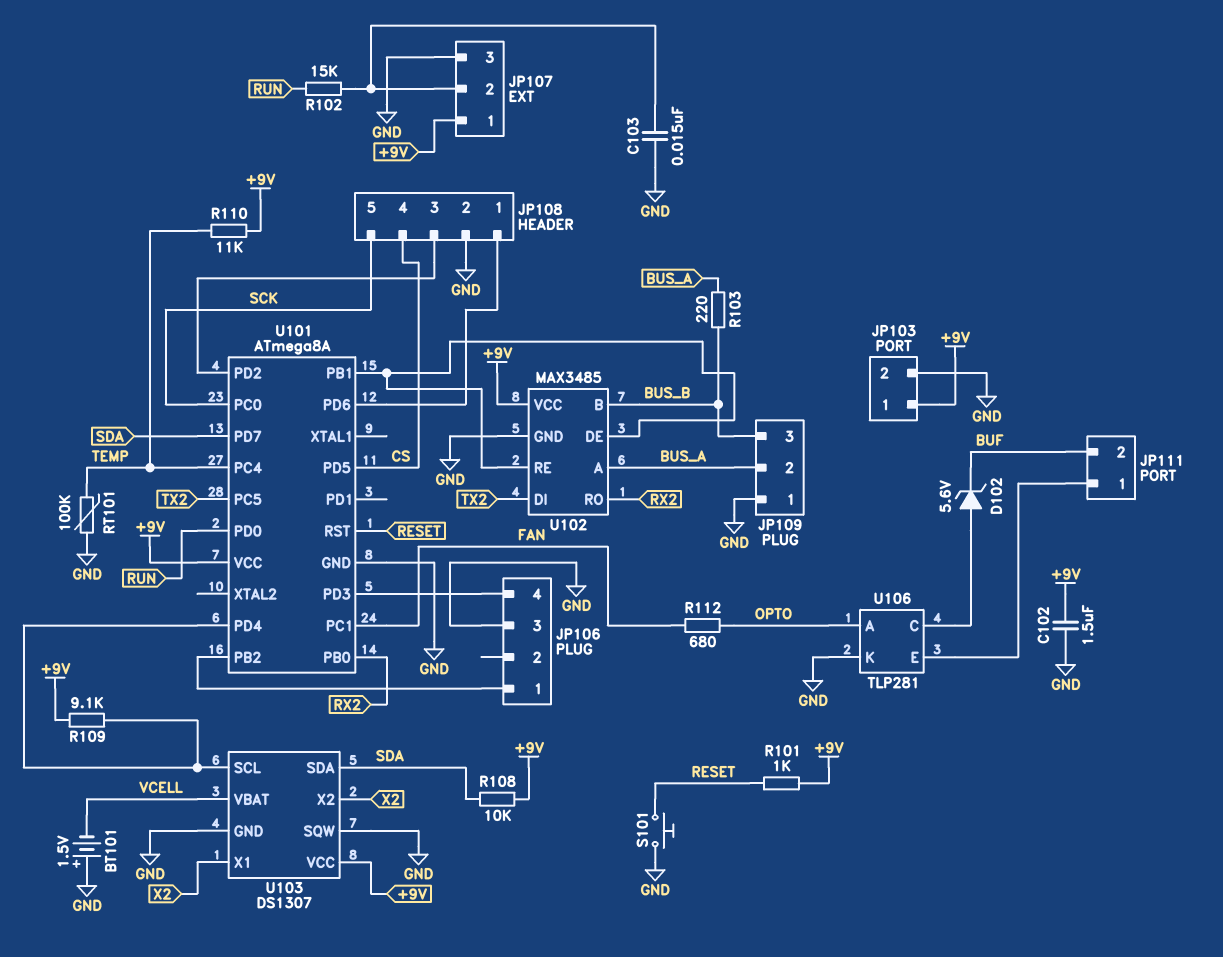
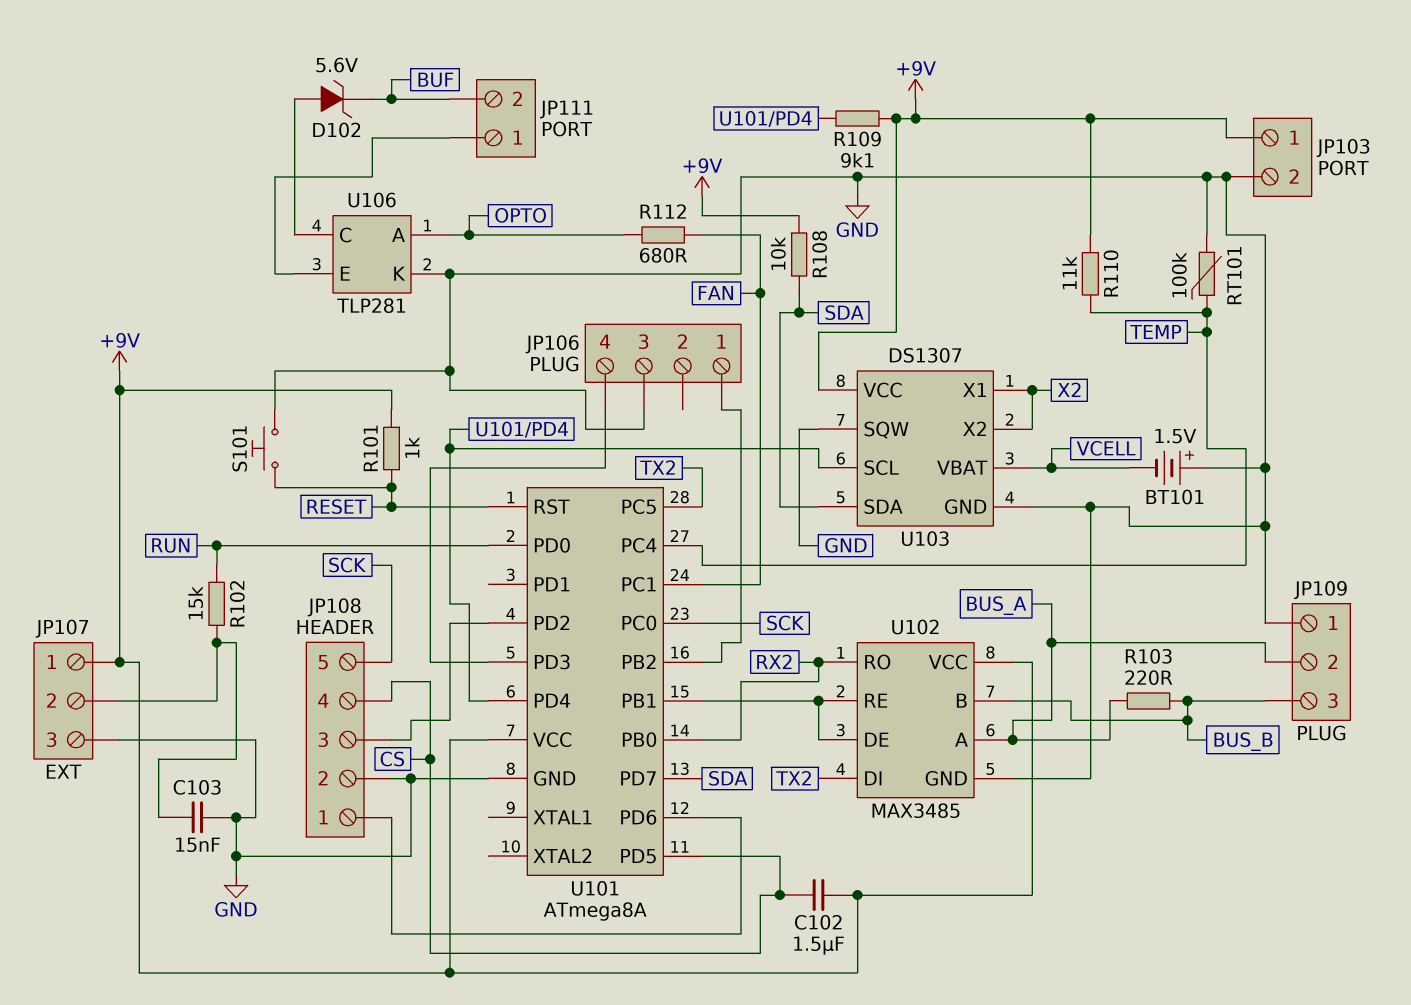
C102: 1.5uF (+9V, GND) -> 1.5uF (+9V, CS)

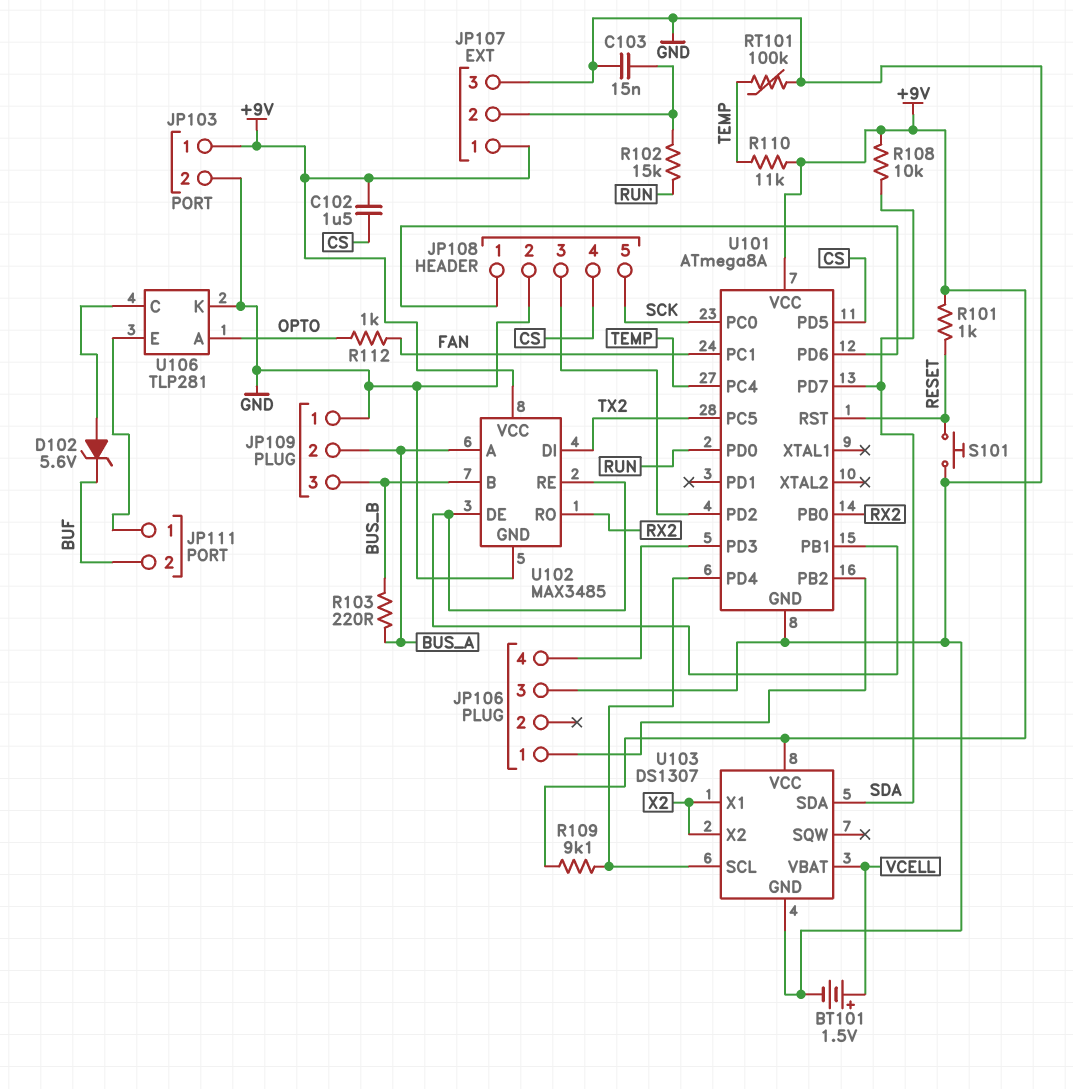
BT101: 1.5V (plus GND, minus VCELL) -> 1.5V (plus VCELL, minus GND)
R112: 680 (FAN, OPTO) -> 1k (FAN, OPTO)
U103 pin SQW: GND -> none

